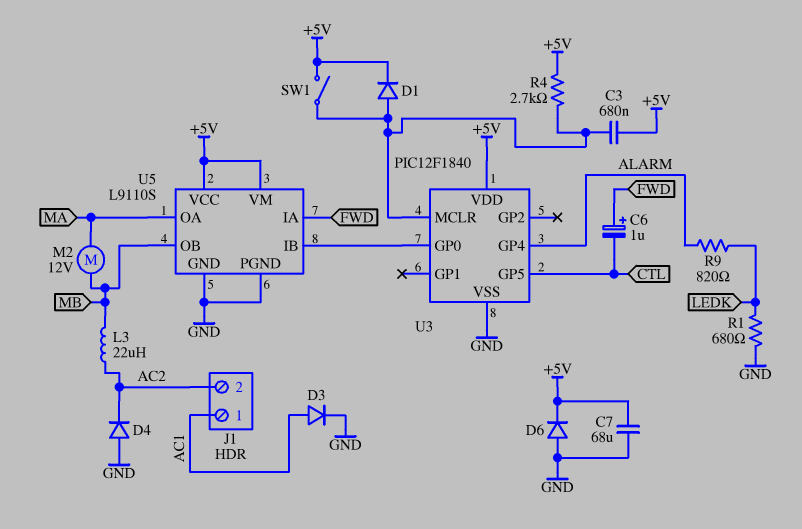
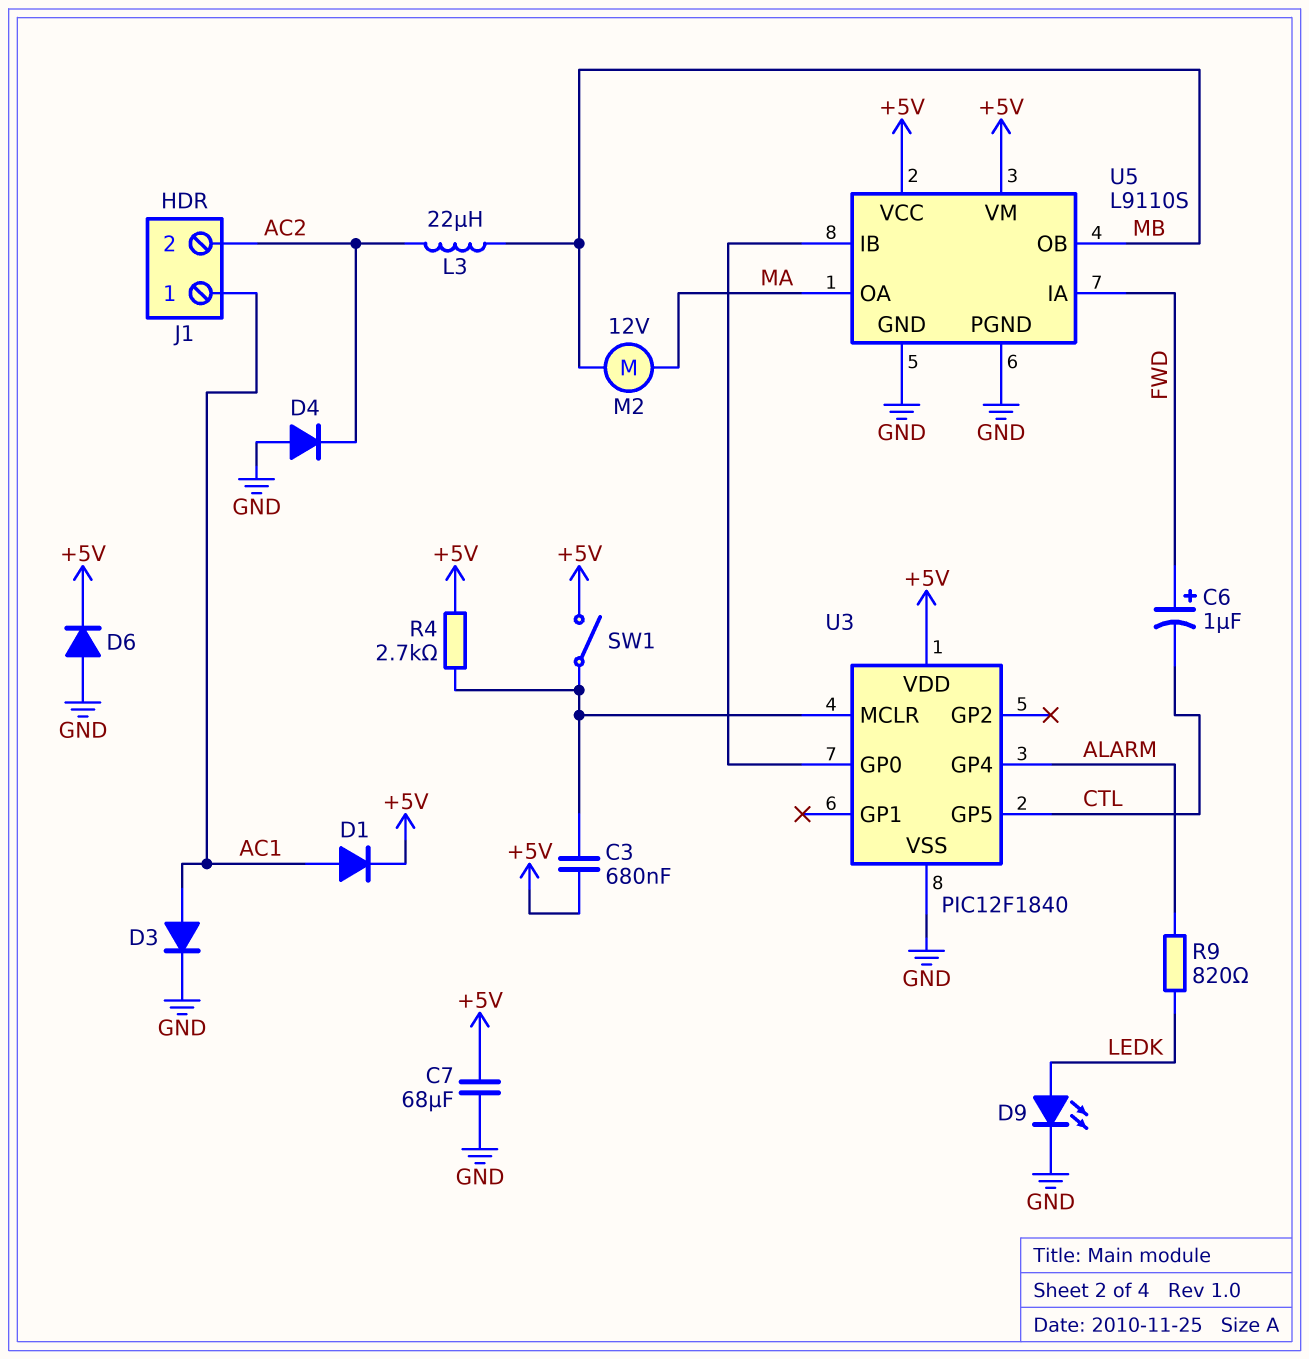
D1: diode (A U3/MCLR, K +5V) -> diode (A AC1, K +5V)
D9: none -> LED (A LEDK, K GND)
R1: 680 (GND, LEDK) -> none

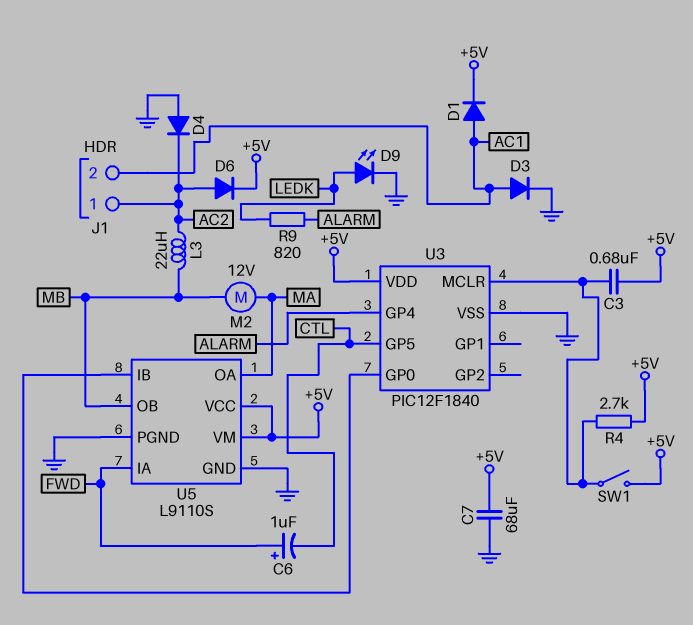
D6: diode (A GND, K +5V) -> diode (A AC2, K +5V)
J1 pin 1: AC1 -> AC2
J1 pin 2: AC2 -> AC1

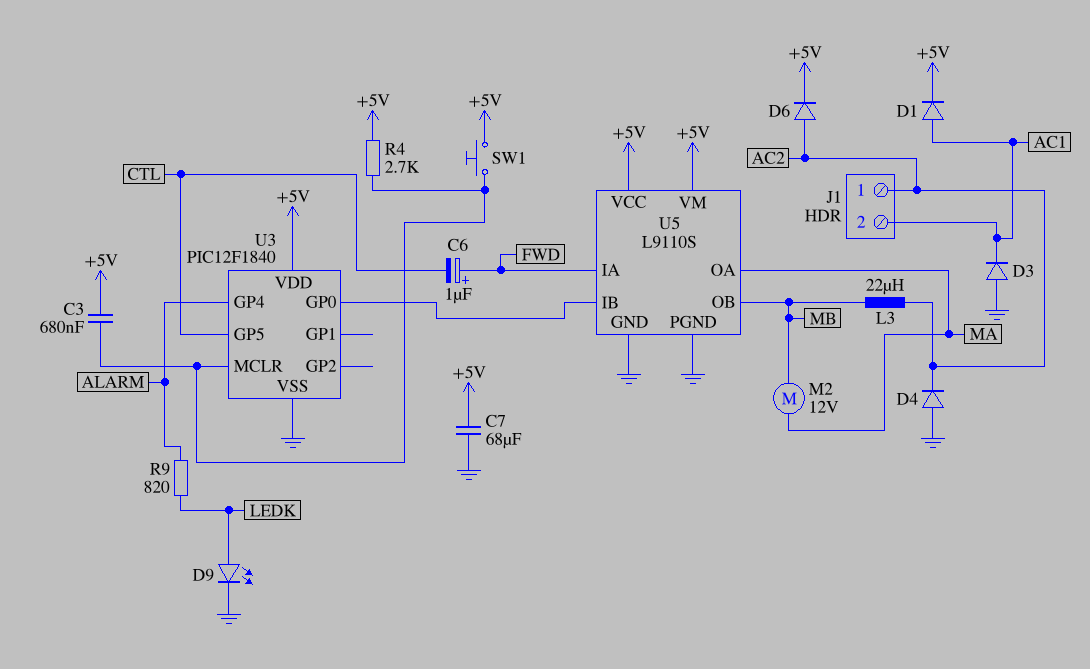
D3: diode (A AC1, K GND) -> diode (A GND, K AC1)
SW1: switch (+5V, U3/MCLR) -> button (+5V, U3/MCLR)

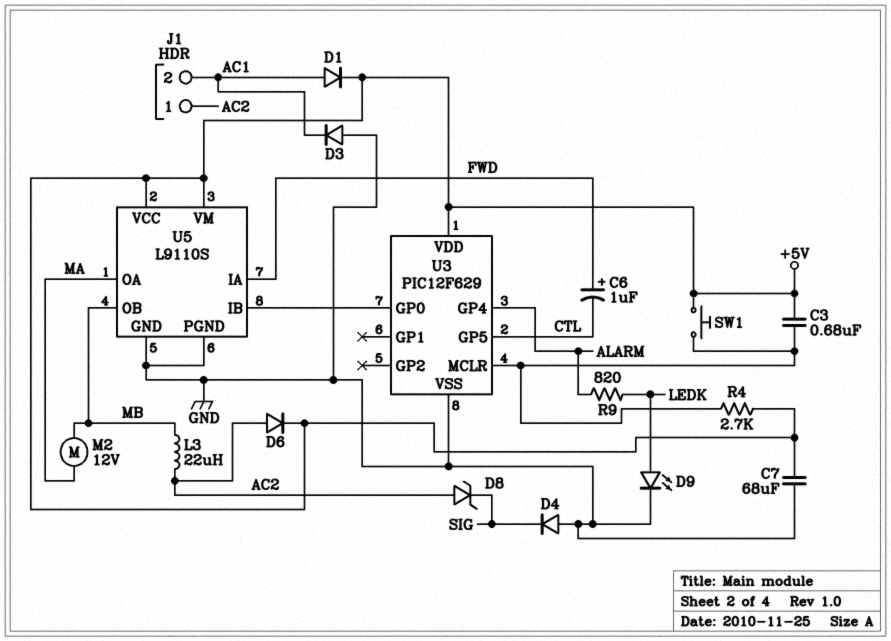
D4: diode (A GND, K AC2) -> diode (A GND, K SIG)
D8: none -> zener (A AC2, K SIG)
U3: PIC12F1840 -> PIC12F629

